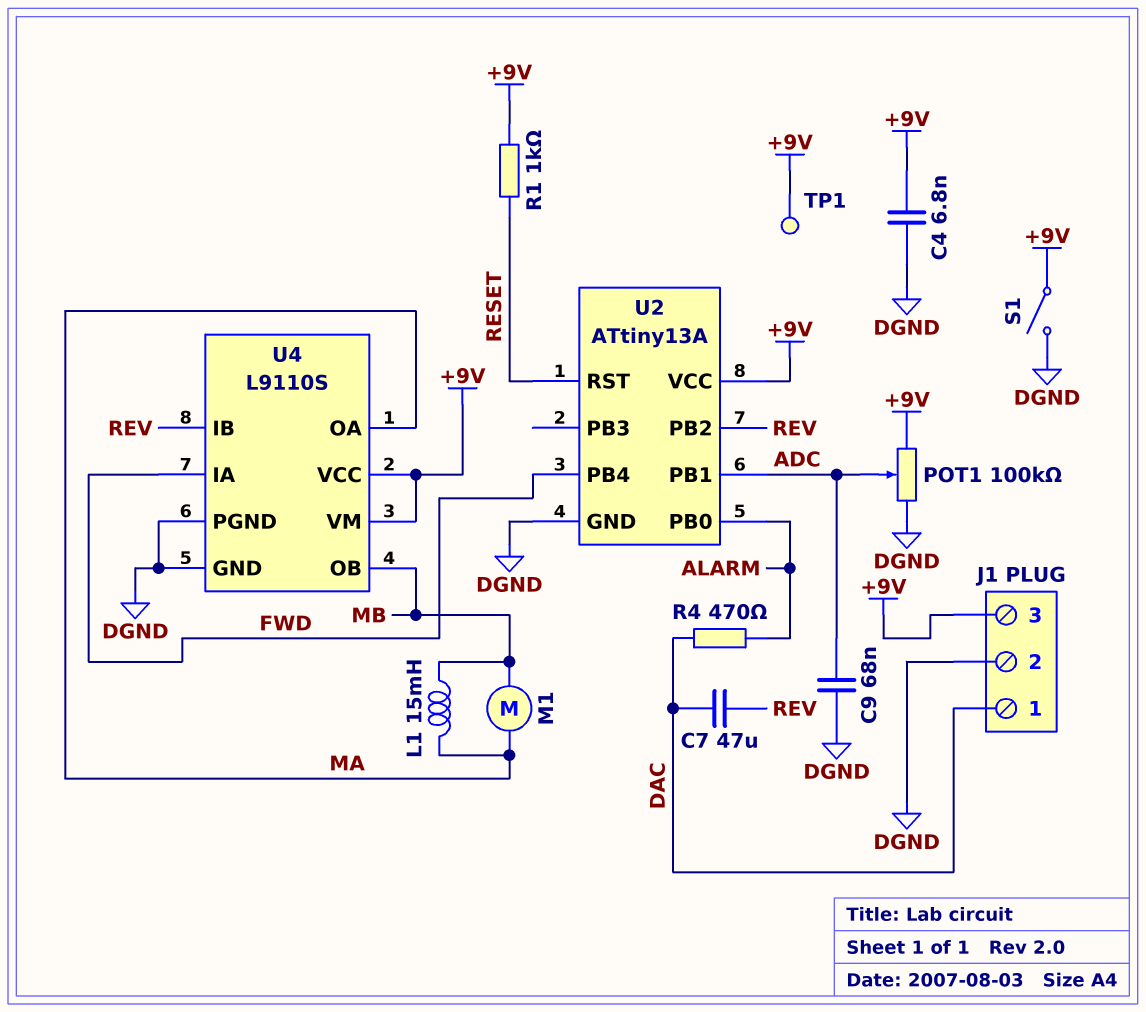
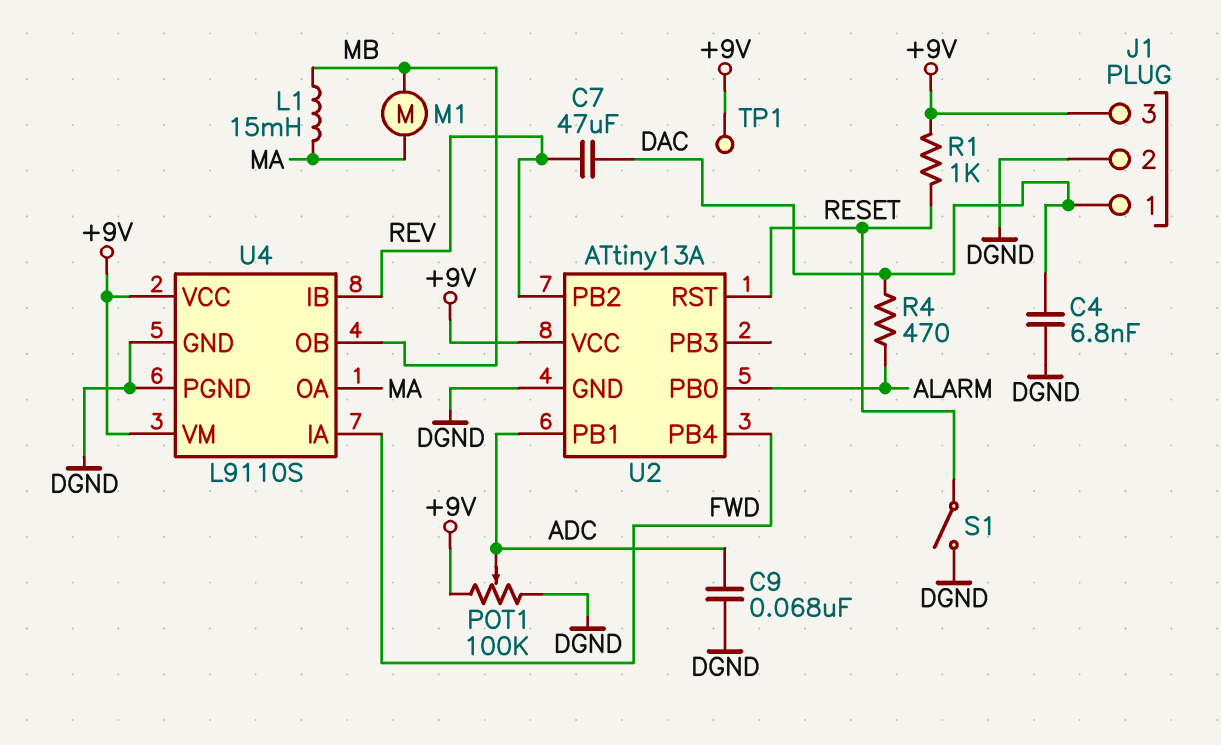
C4: 6.8nF (+9V, DGND) -> 6.8nF (DAC, DGND)
S1: switch (+9V, DGND) -> switch (DGND, RESET)

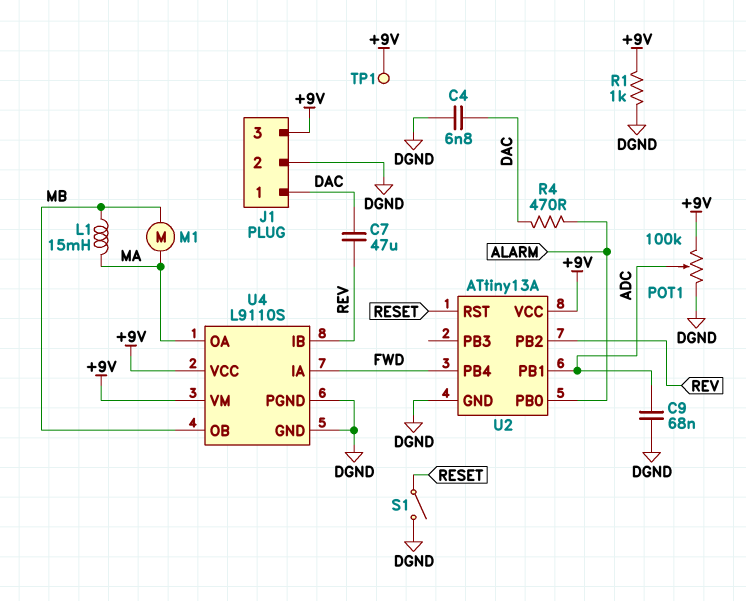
R1: 1k (+9V, RESET) -> 1k (+9V, DGND)

